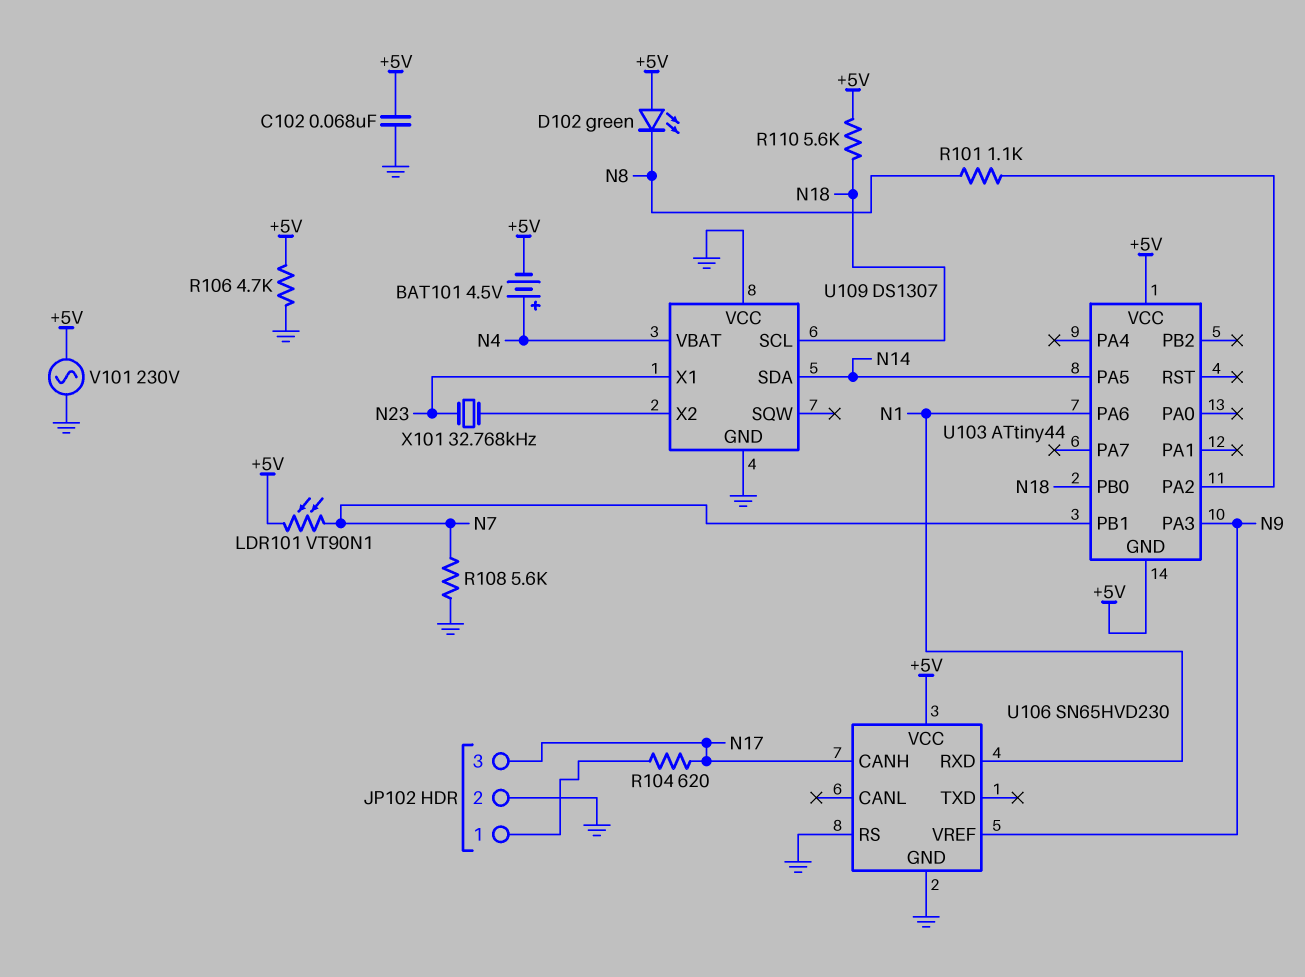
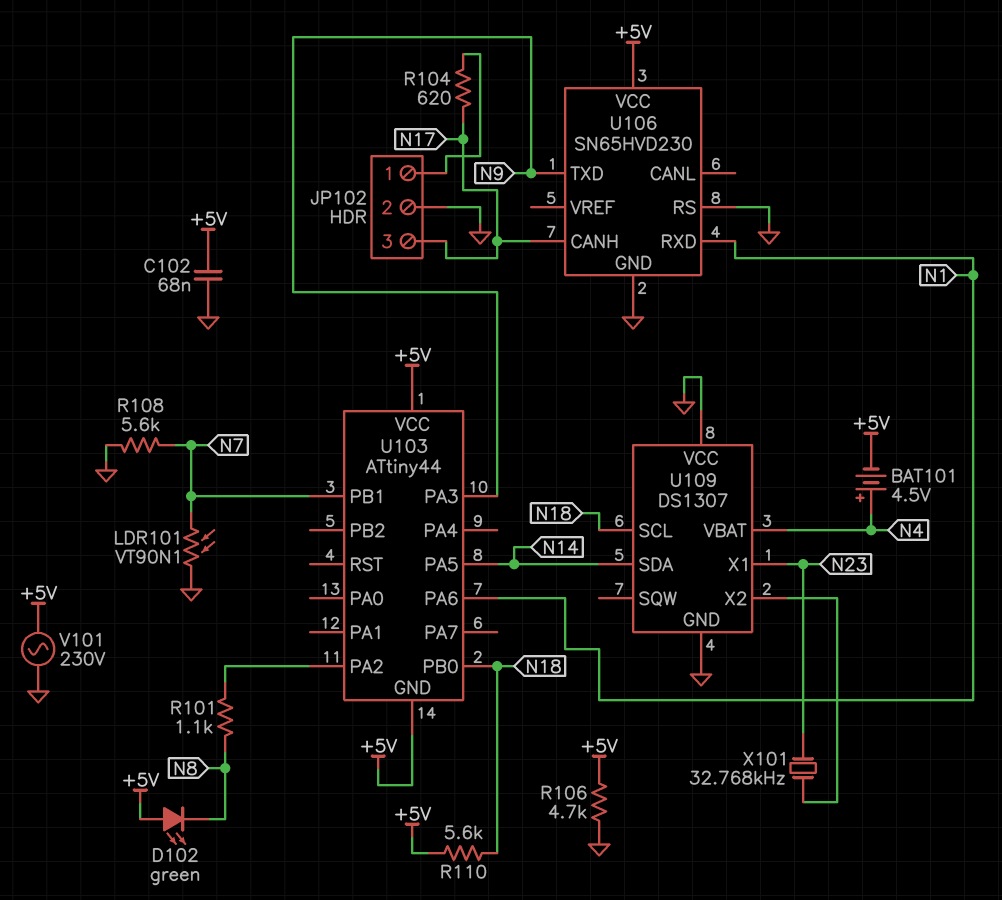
LDR101: VT90N1 (+5V, N7) -> VT90N1 (GND, N7)
U106 pin TXD: none -> N9
U106 pin VREF: N9 -> none

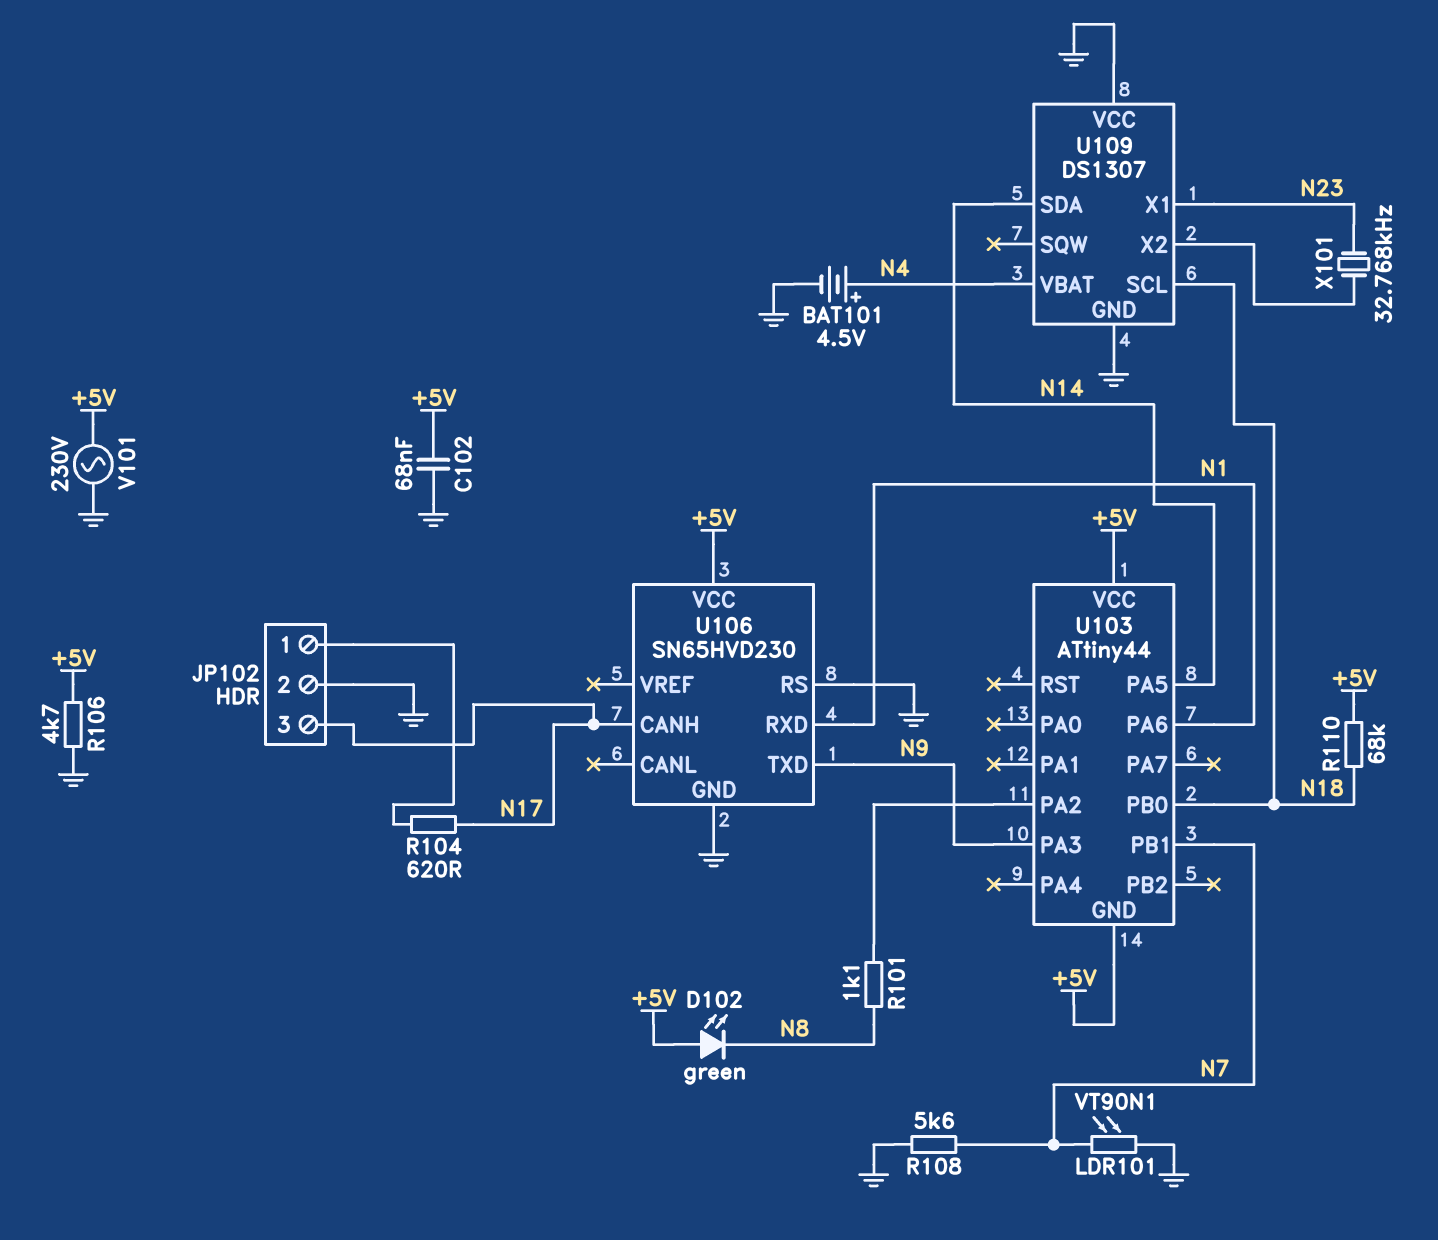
BAT101: 4.5V (plus N4, minus +5V) -> 4.5V (plus N4, minus GND)
R110: 5.6k (+5V, N18) -> 68k (+5V, N18)

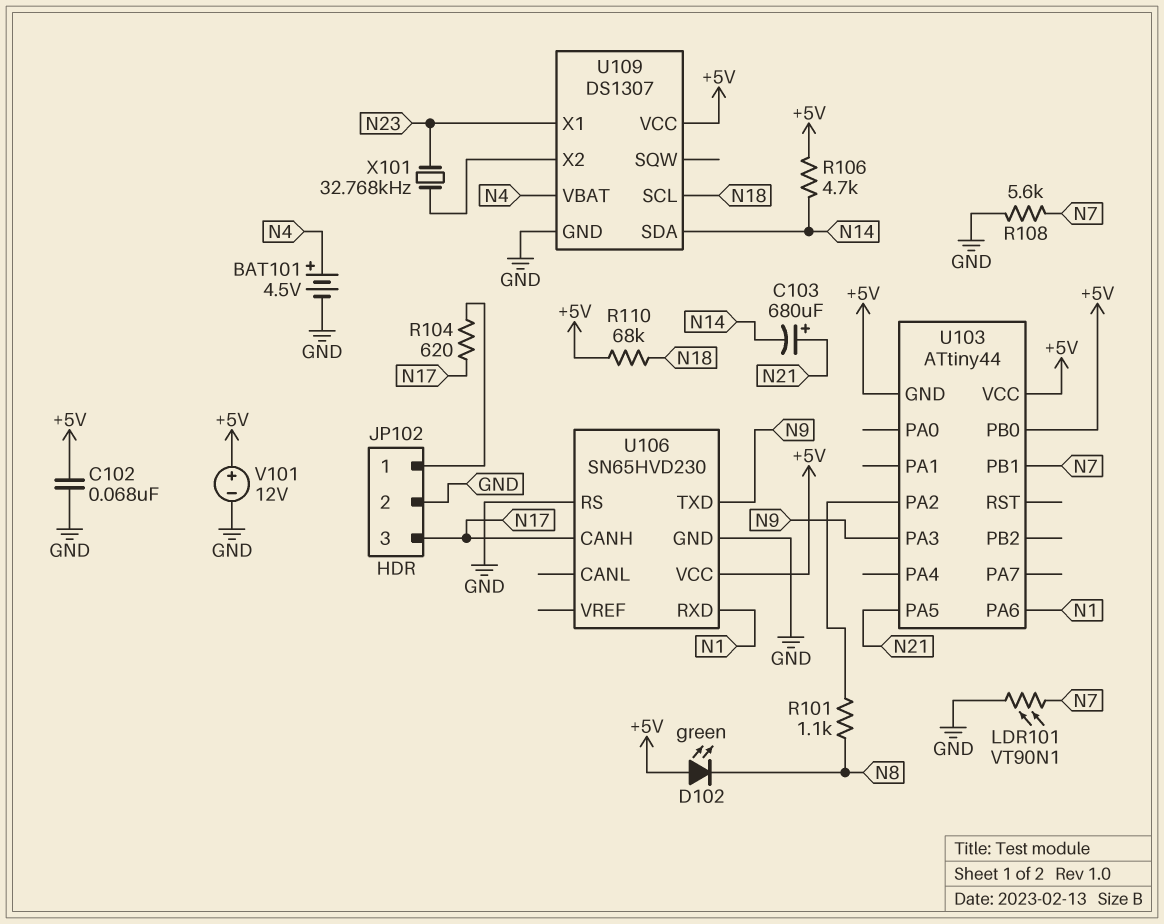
C103: none -> 680uF (plus N21, minus N14)
R106: 4.7k (+5V, GND) -> 4.7k (+5V, N14)
U103 pin PA5: N14 -> N21
U103 pin PB0: N18 -> +5V
U109 pin VCC: GND -> +5V
V101: AC 230V (+5V, GND) -> 12V (plus +5V, minus GND)

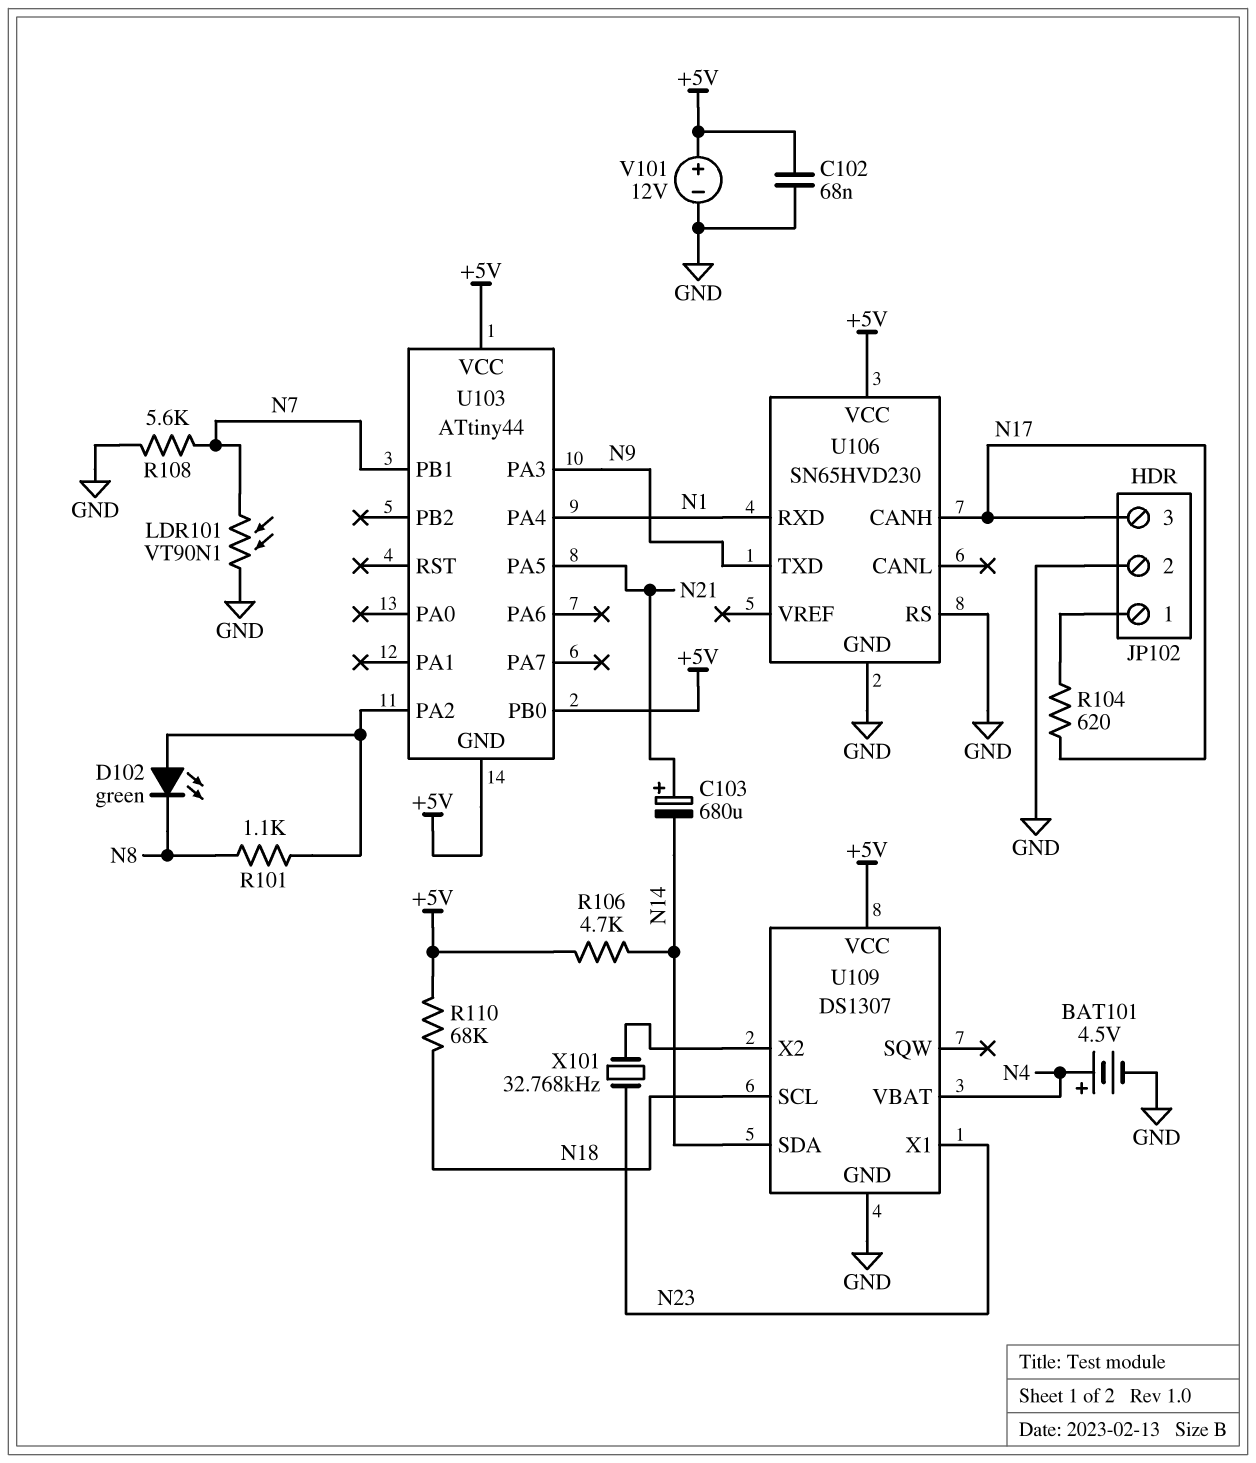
D102: LED green (A +5V, K N8) -> LED green (A U103/PA2, K N8)
U103 pin PA4: none -> N1
U103 pin PA6: N1 -> none

